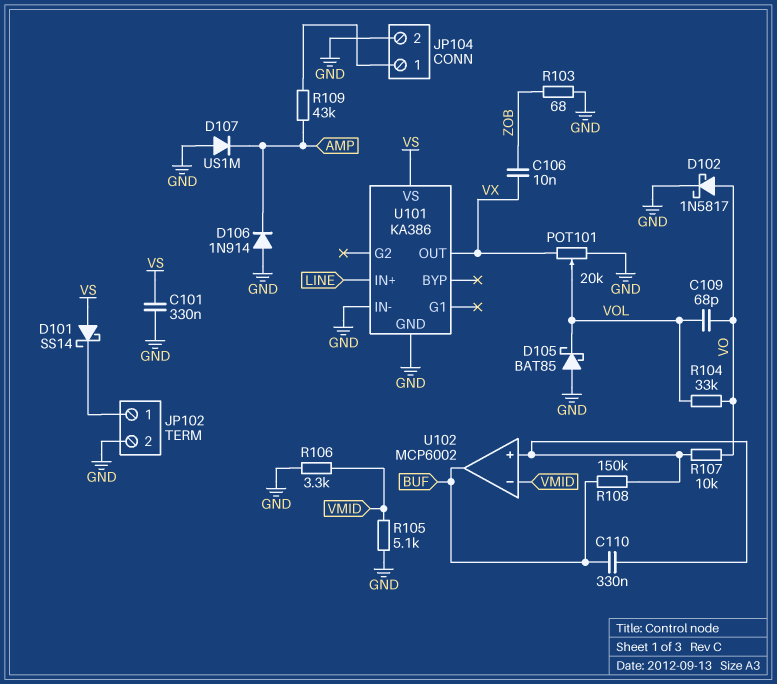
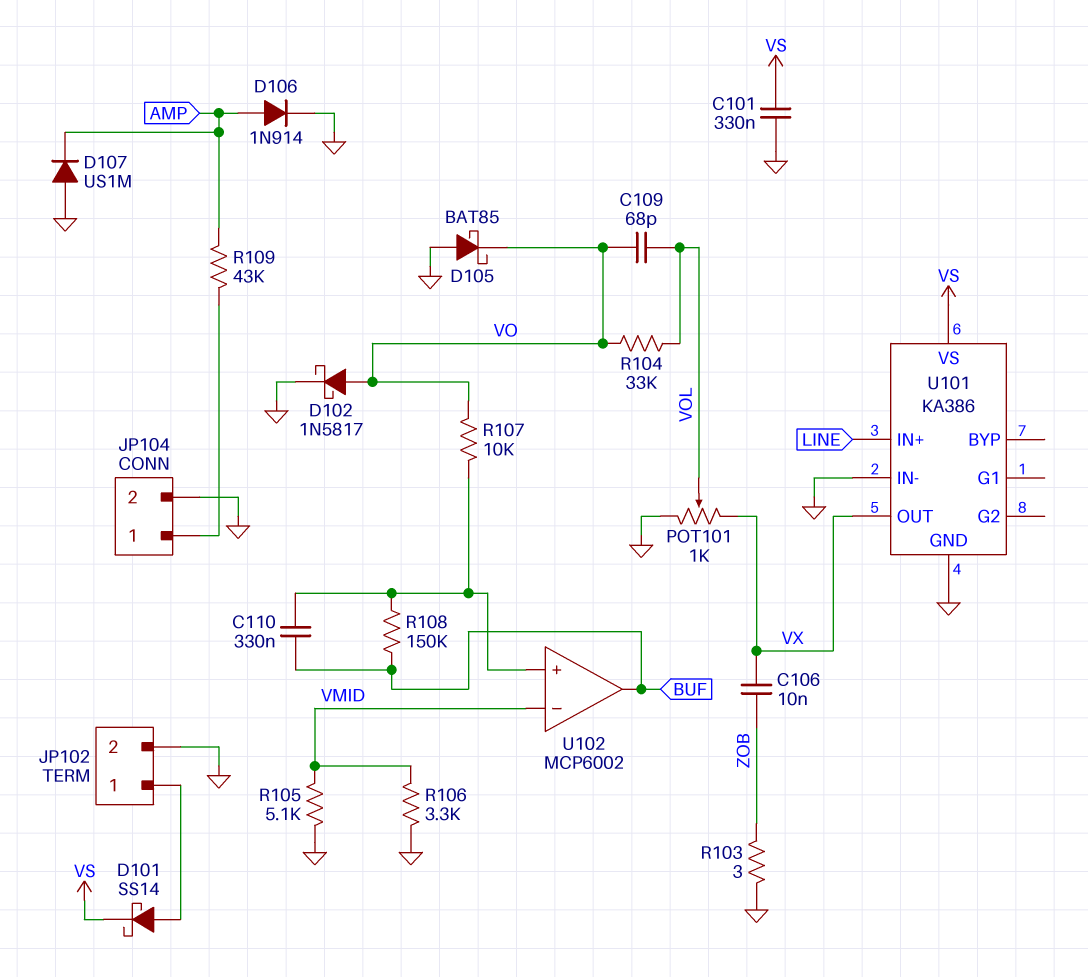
D101: schottky SS14 (A VS, K JP102/1) -> schottky SS14 (A JP102/1, K VS)
D105: schottky BAT85 (A GND, K VOL) -> schottky BAT85 (A GND, K VO)
D106: diode 1N914 (A GND, K AMP) -> diode 1N914 (A AMP, K GND)
POT101: 20k (GND, VX, wiper VOL) -> 1k (GND, VX, wiper VOL)
R103: 68 (GND, ZOB) -> 3 (GND, ZOB)

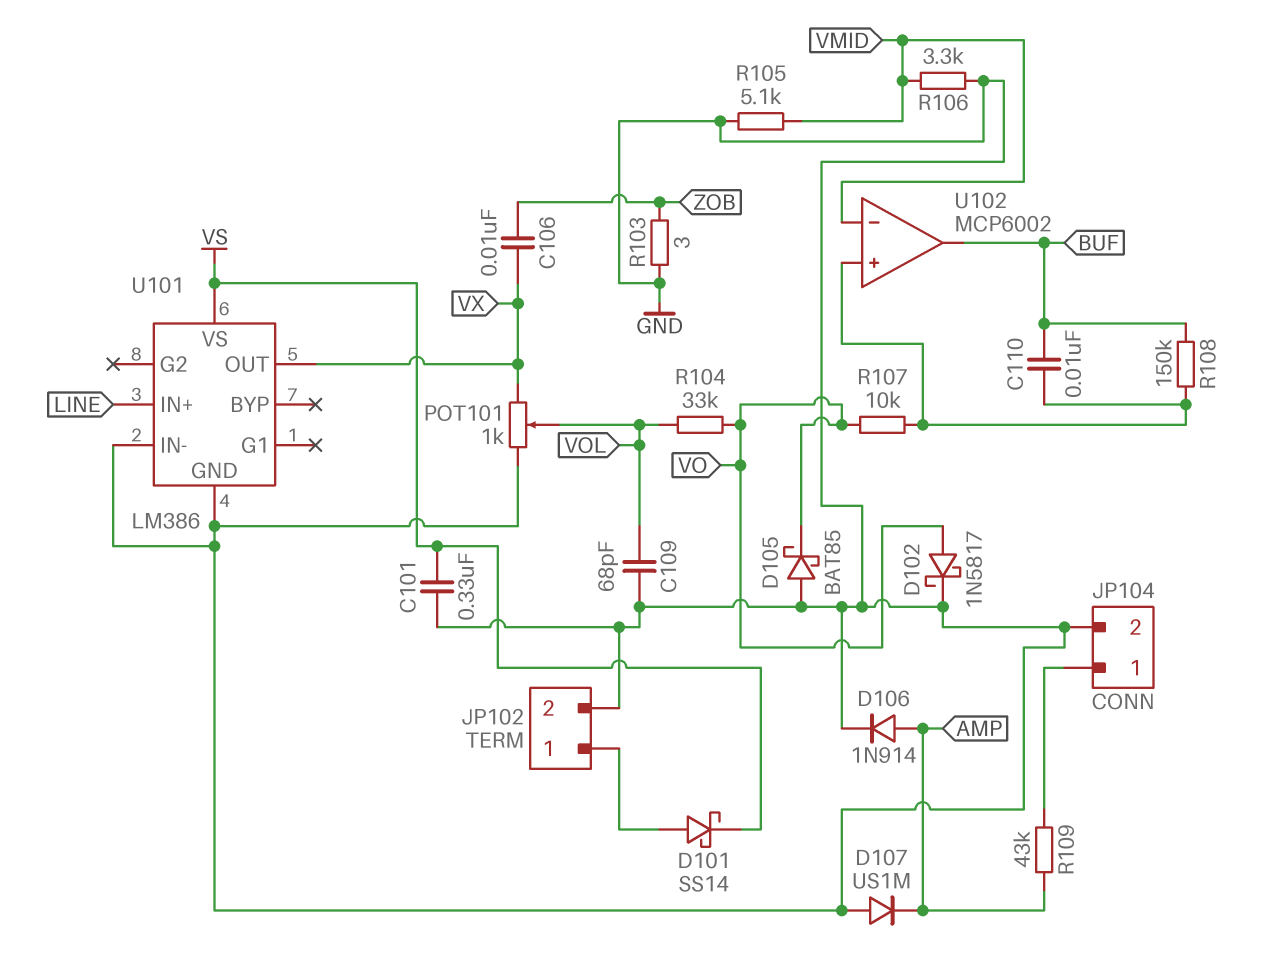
C109: 68pF (VO, VOL) -> 68pF (GND, VOL)
C110: 330nF (BUF, U102/in+) -> 10nF (BUF, U102/in+)
U101: KA386 -> LM386

